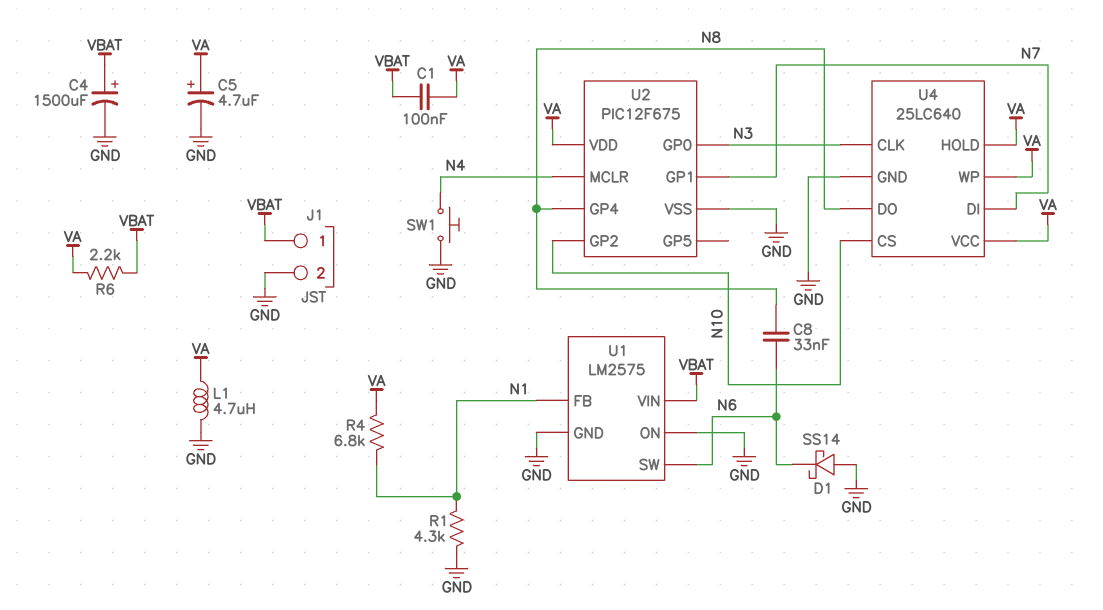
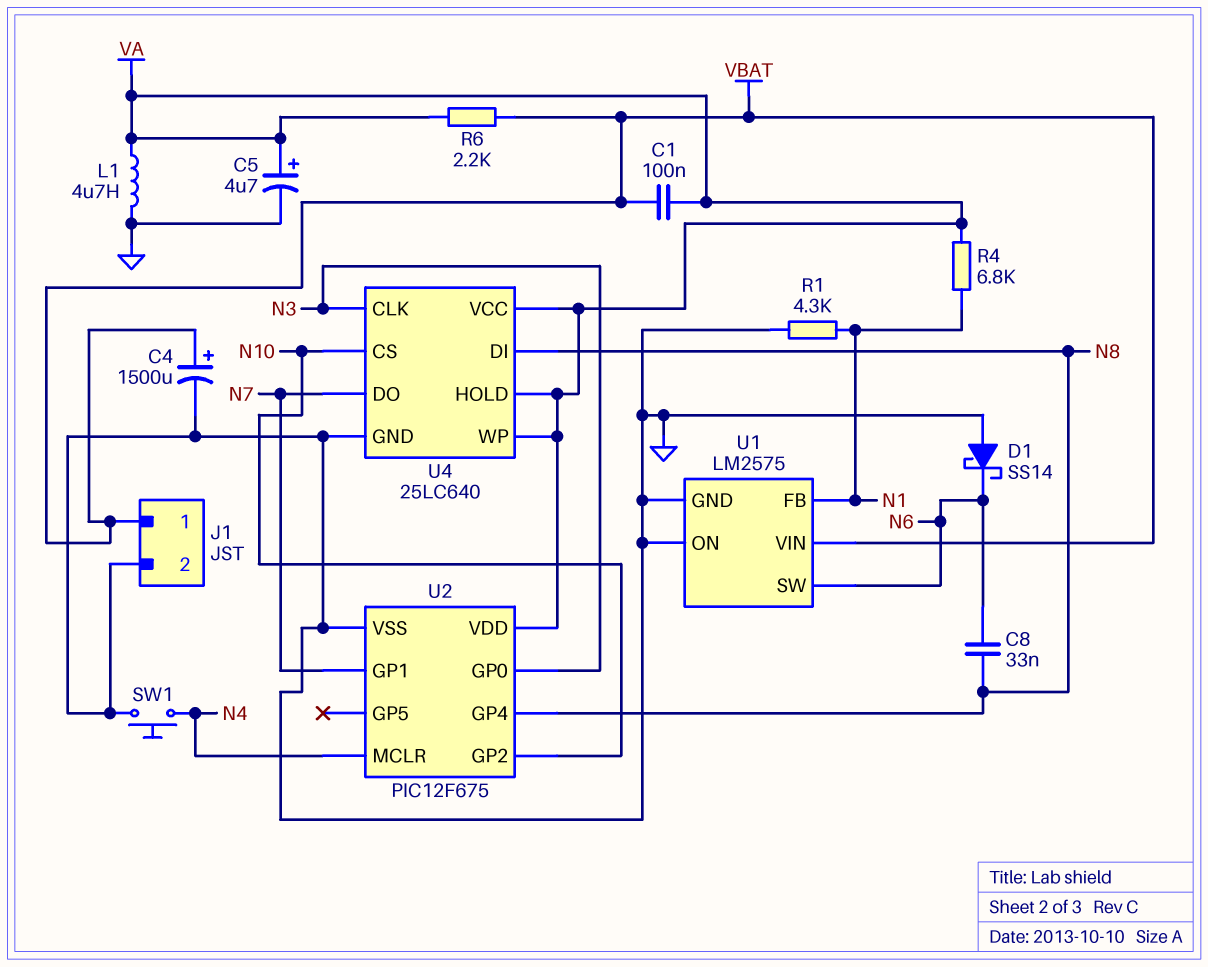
U4 pin DI: N7 -> N8
U4 pin DO: N8 -> N7

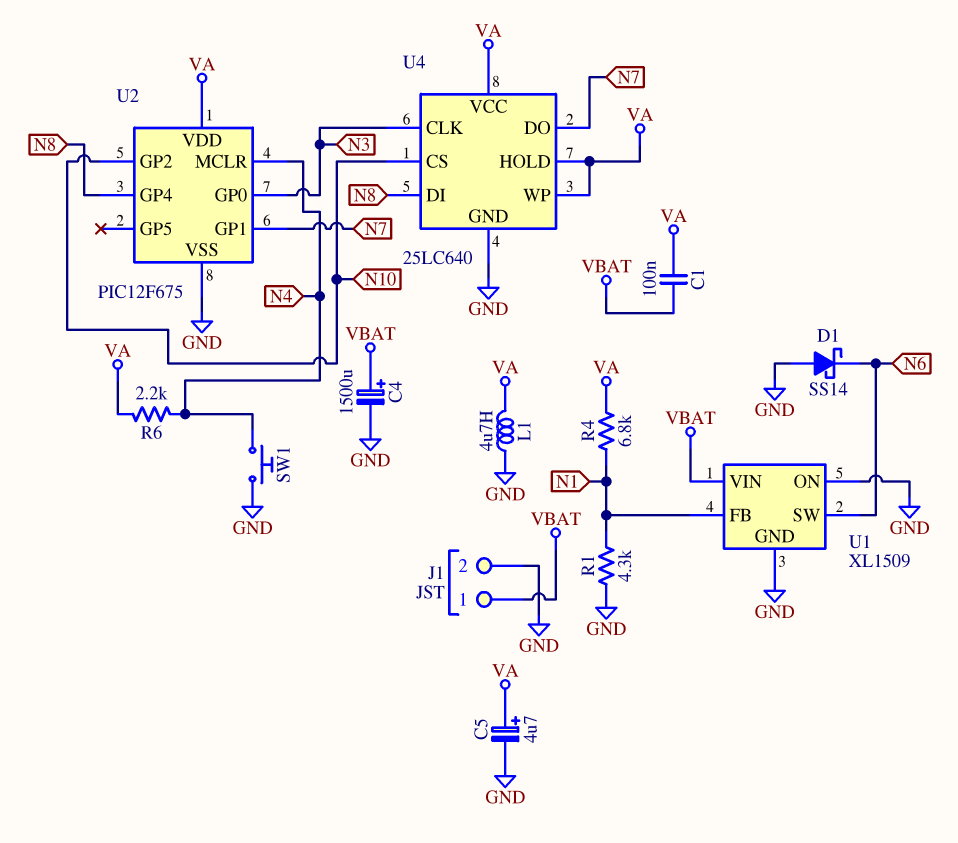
C8: 33nF (N6, N8) -> none
R6: 2.2k (VA, VBAT) -> 2.2k (N4, VA)
U1: LM2575 -> XL1509

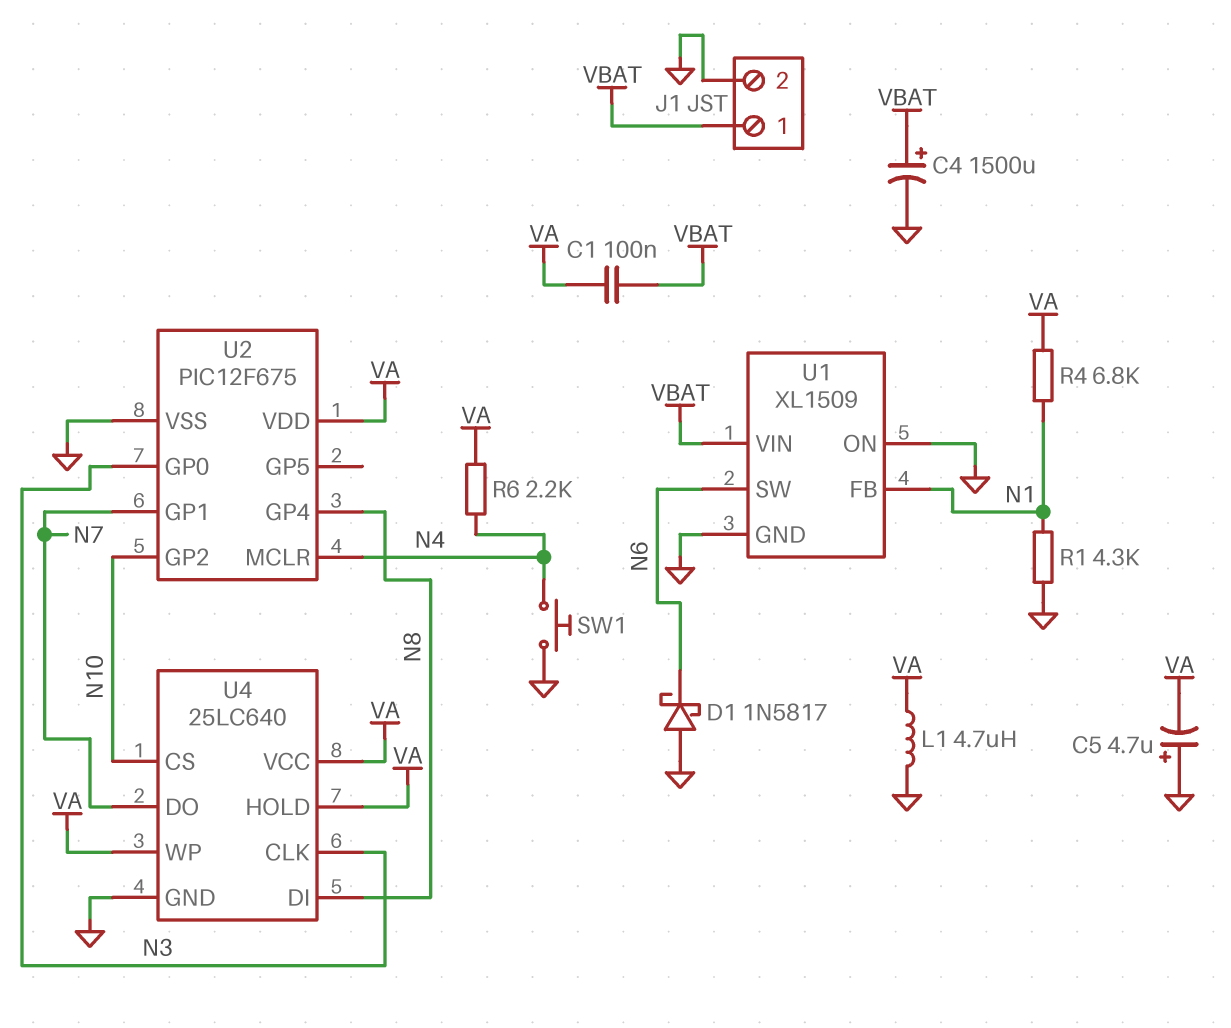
C5: 4.7uF (plus VA, minus GND) -> 4.7uF (plus GND, minus VA)
D1: schottky SS14 (A GND, K N6) -> schottky 1N5817 (A GND, K N6)

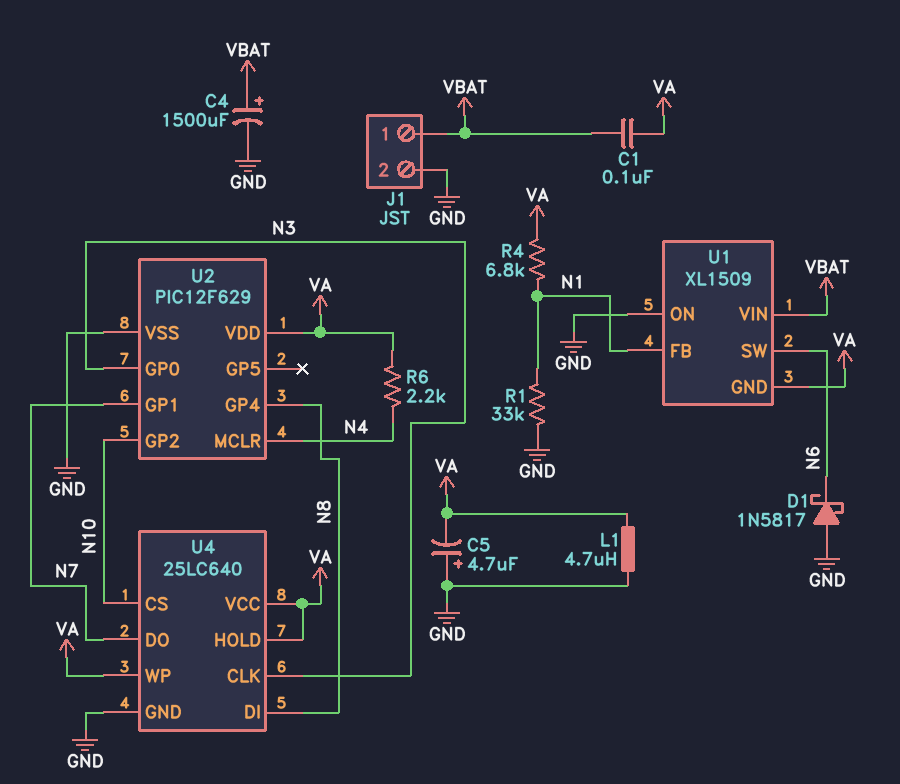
R1: 4.3k (GND, N1) -> 33k (GND, N1)
SW1: button (GND, N4) -> none
U1 pin GND: GND -> VA
U2: PIC12F675 -> PIC12F629

